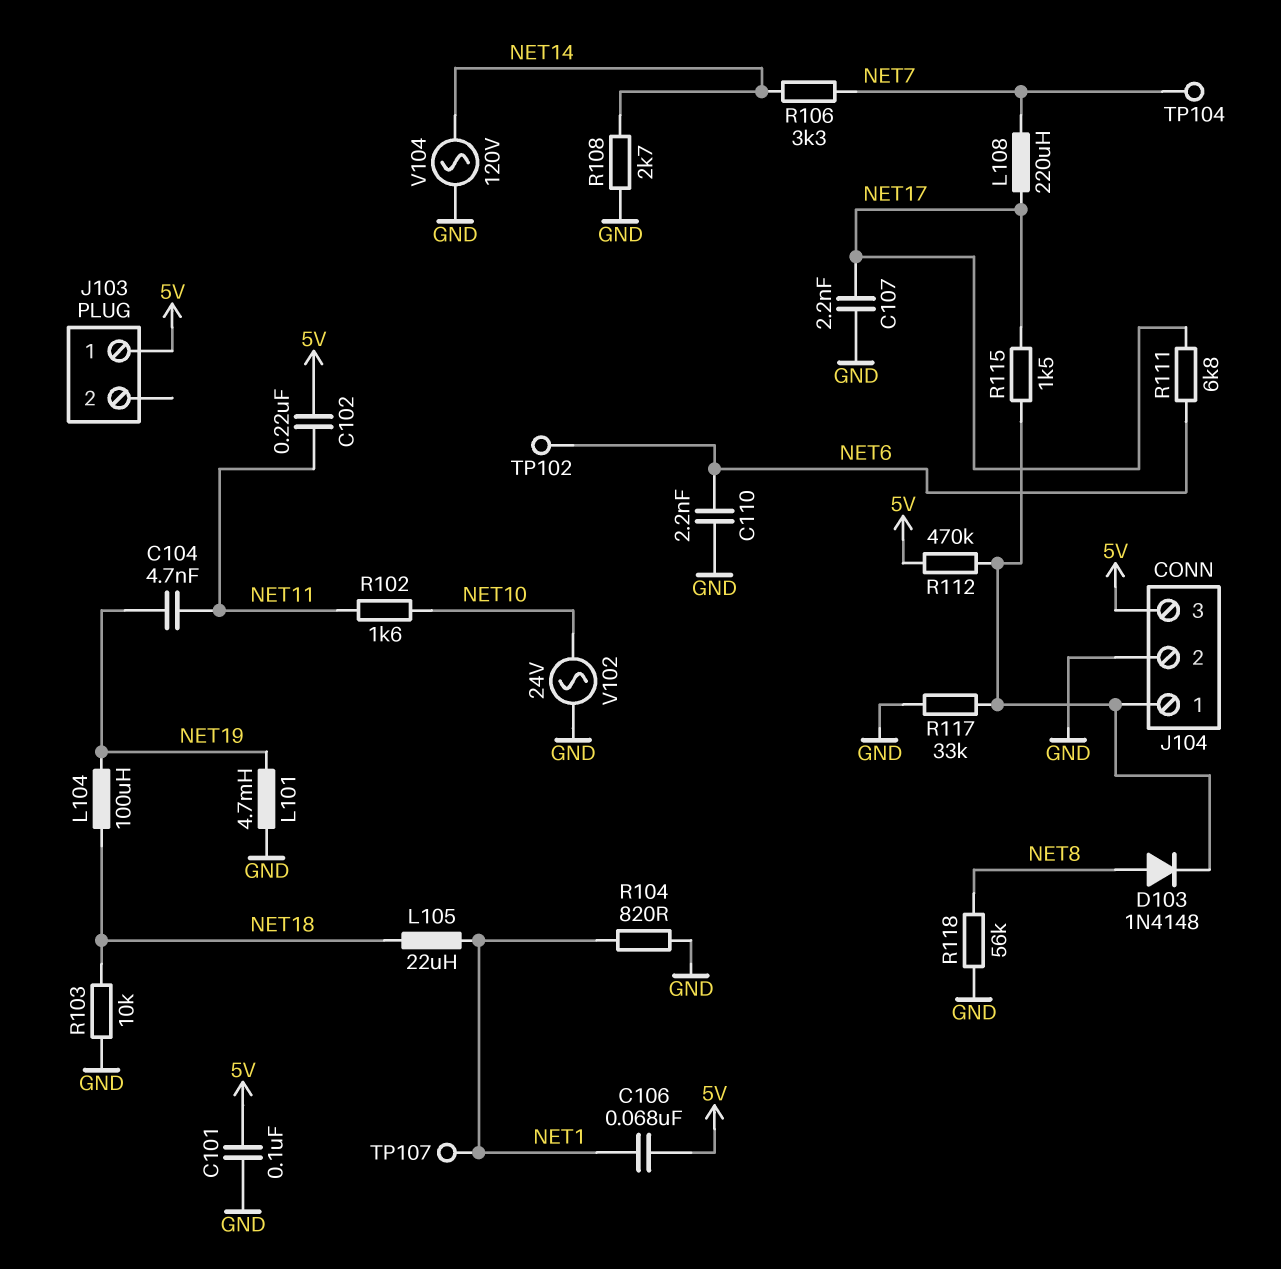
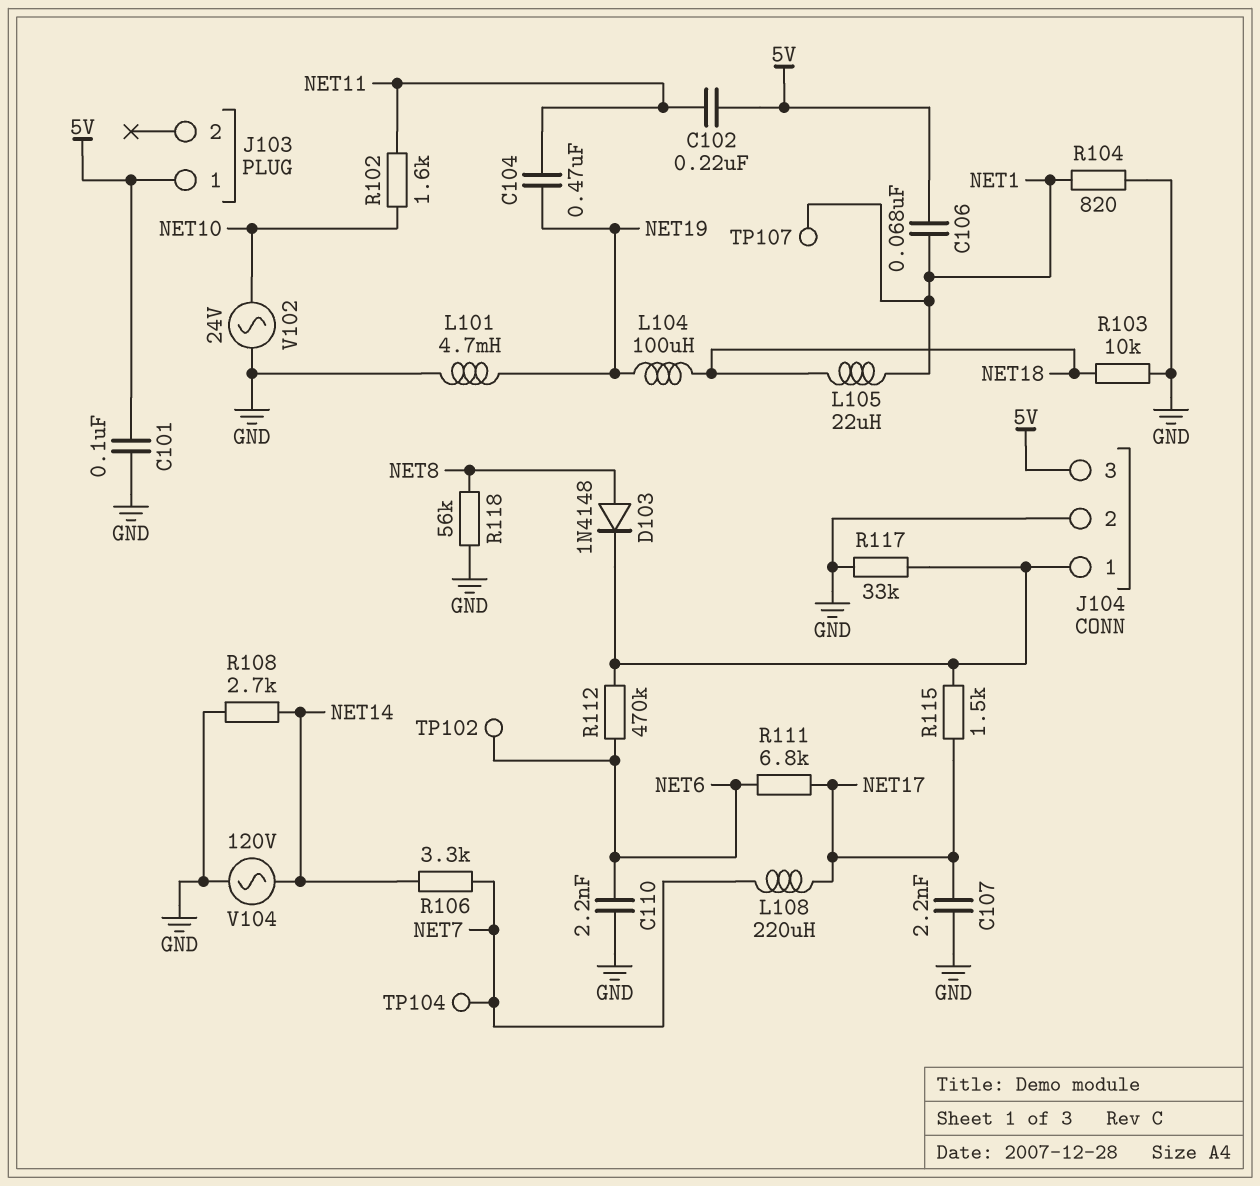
C104: 4.7nF (NET11, NET19) -> 470nF (NET11, NET19)
R112: 470k (5V, J104/1) -> 470k (J104/1, NET6)

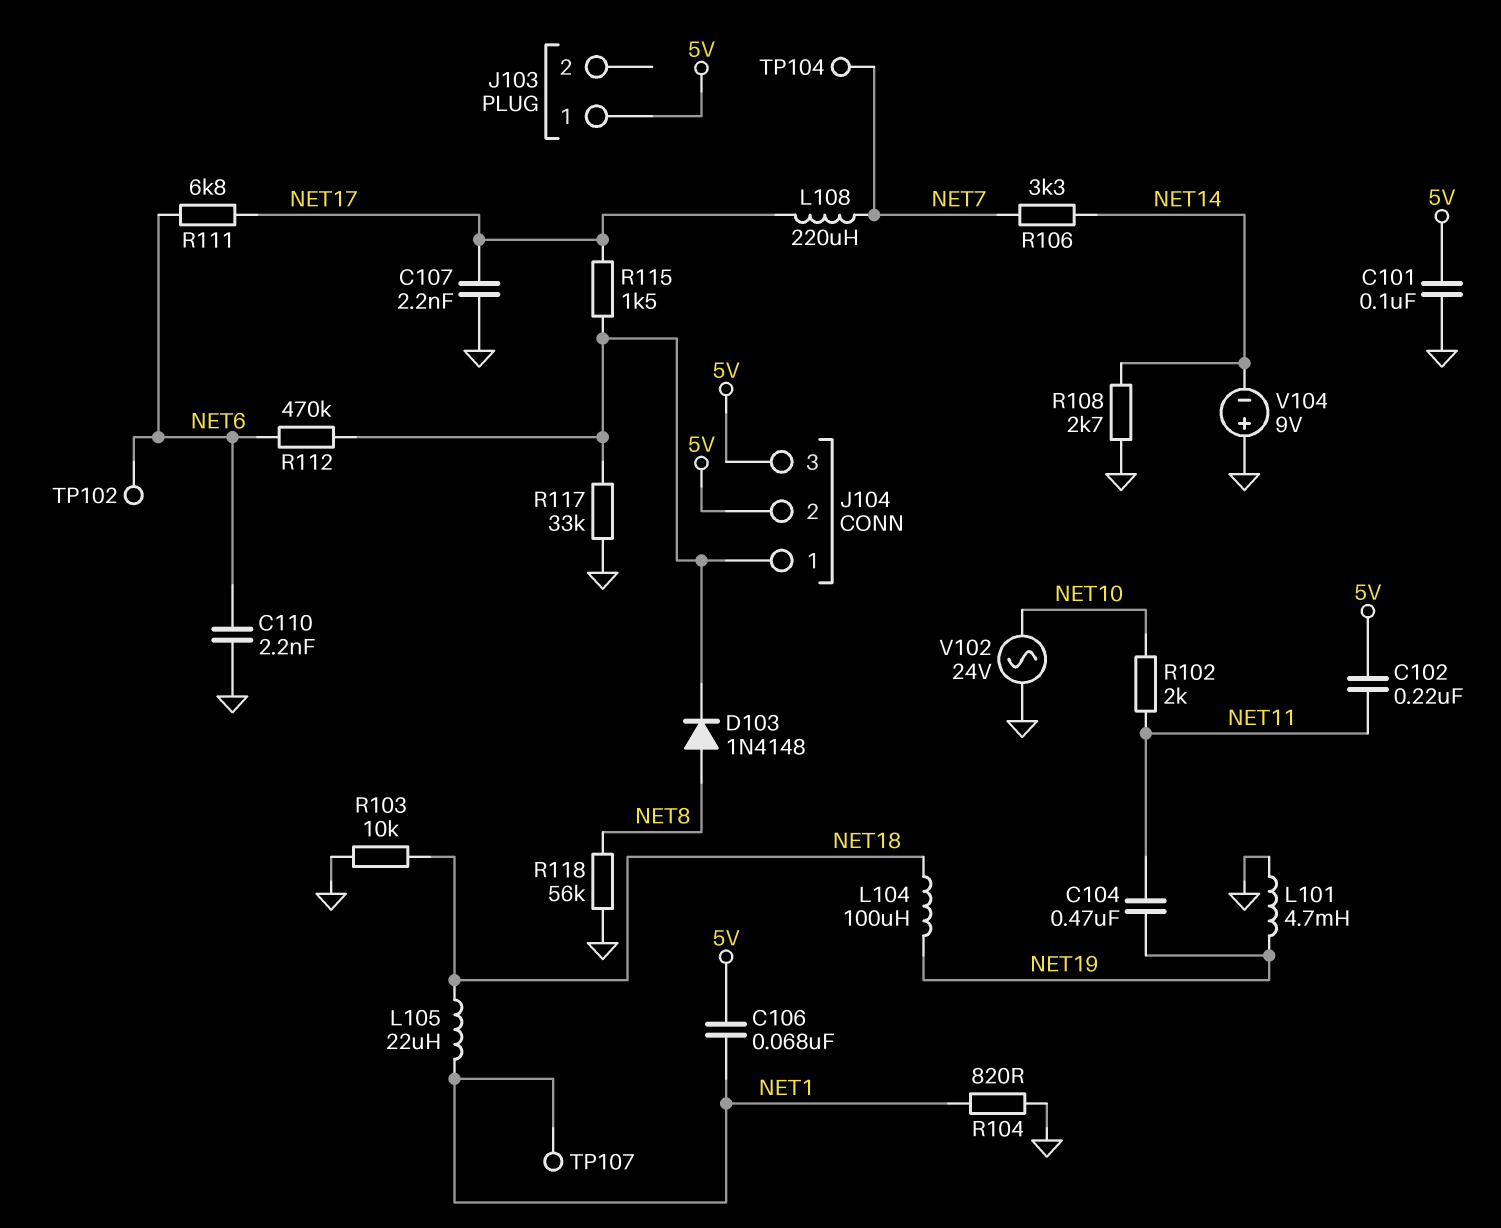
J104 pin 2: GND -> 5V
R102: 1.6k (NET10, NET11) -> 2k (NET10, NET11)
V104: AC 120V (GND, NET14) -> 9V (plus GND, minus NET14)

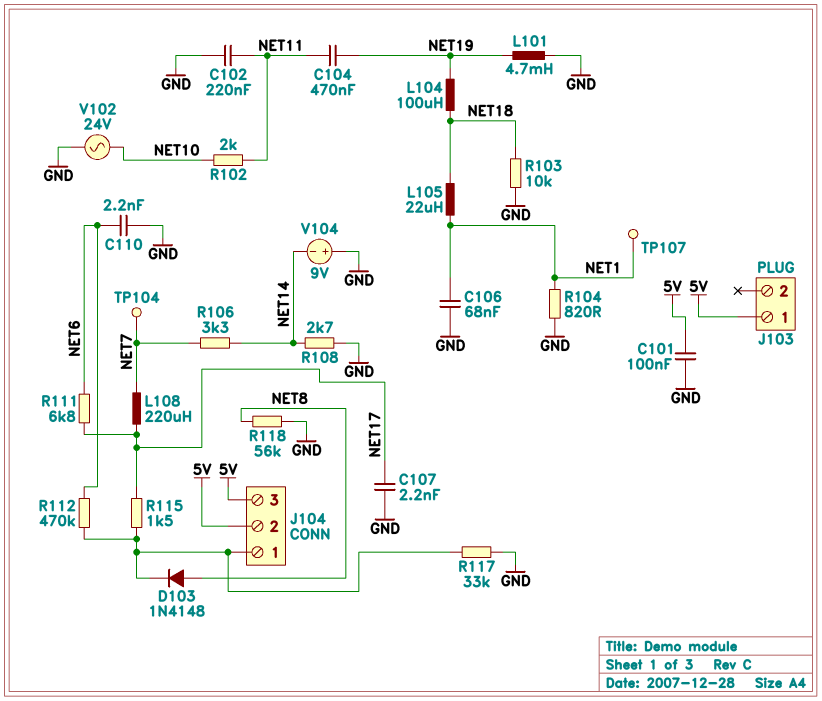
C102: 220nF (5V, NET11) -> 220nF (GND, NET11)
C106: 68nF (5V, NET1) -> 68nF (GND, NET1)
TP102: test point (NET6) -> none

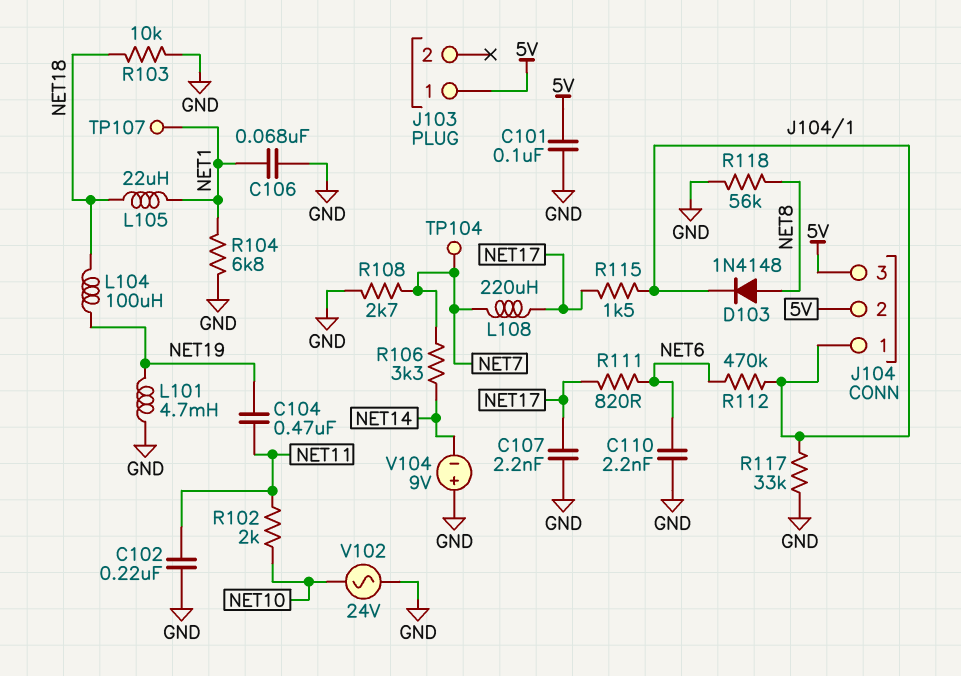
R104: 820 (GND, NET1) -> 6.8k (GND, NET1)
R108: 2.7k (GND, NET14) -> 2.7k (GND, NET7)
R111: 6.8k (NET6, NET17) -> 820 (NET6, NET17)

